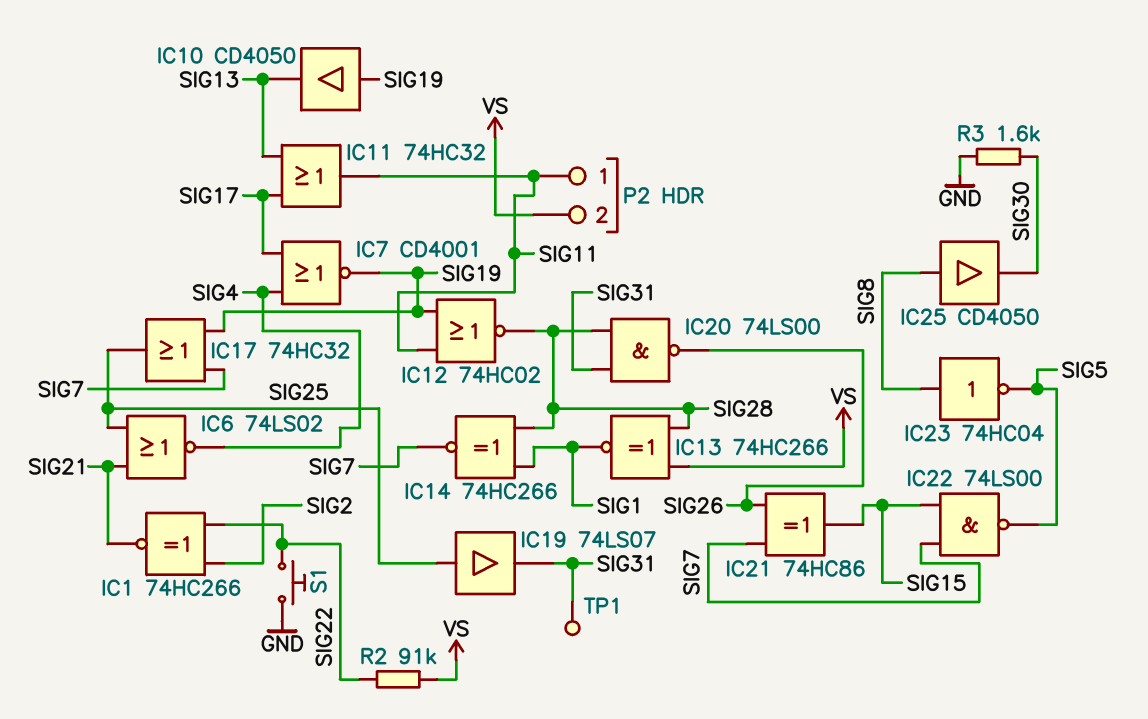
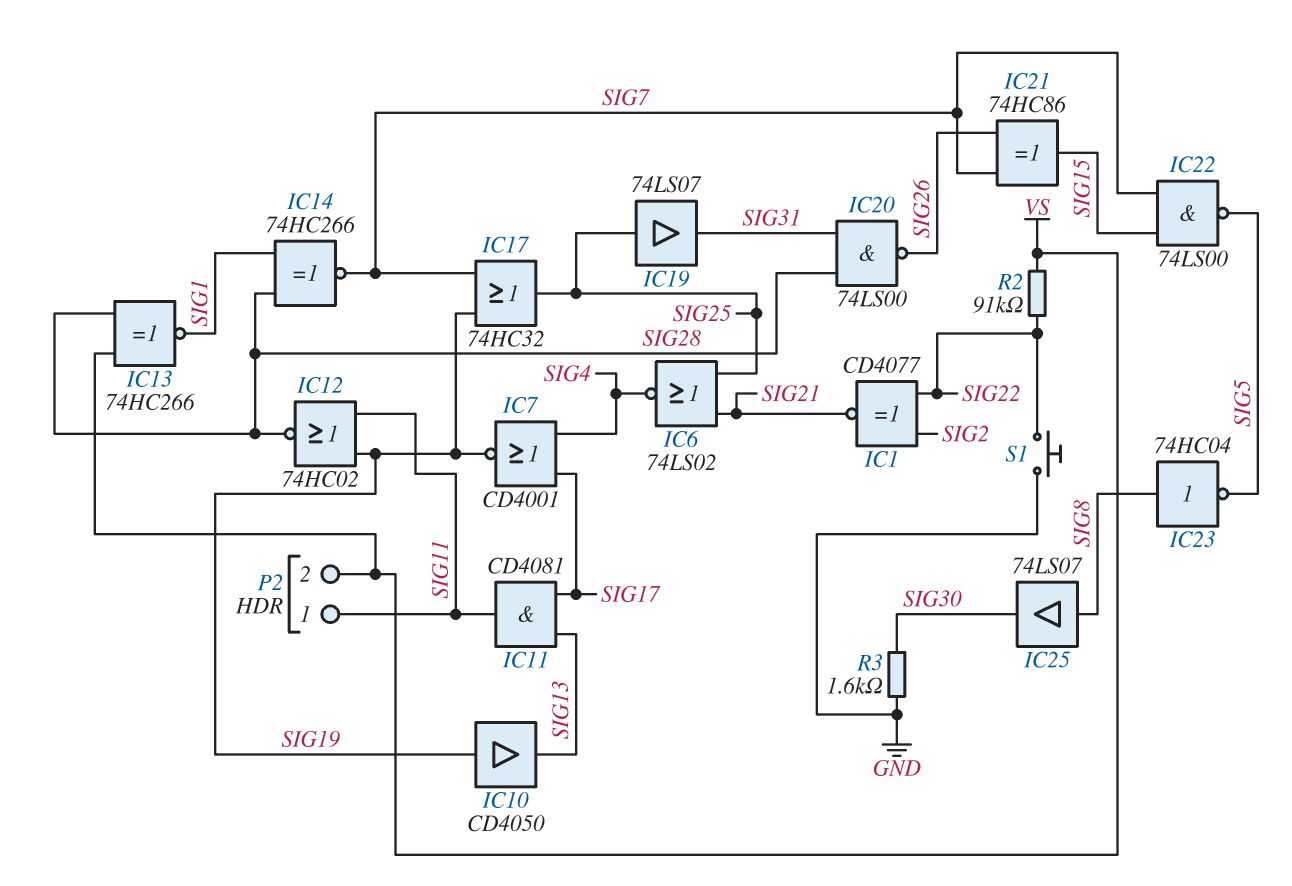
IC1: XNOR 74HC266 (in SIG2, in SIG22, out SIG21) -> XNOR CD4077 (in SIG2, in SIG22, out SIG21)
IC11: OR 74HC32 (in SIG13, in SIG17, out SIG11) -> AND CD4081 (in SIG13, in SIG17, out SIG11)
IC25: buffer CD4050 (in SIG8, out SIG30) -> buffer 74LS07 (in SIG8, out SIG30)
TP1: test point (SIG31) -> none

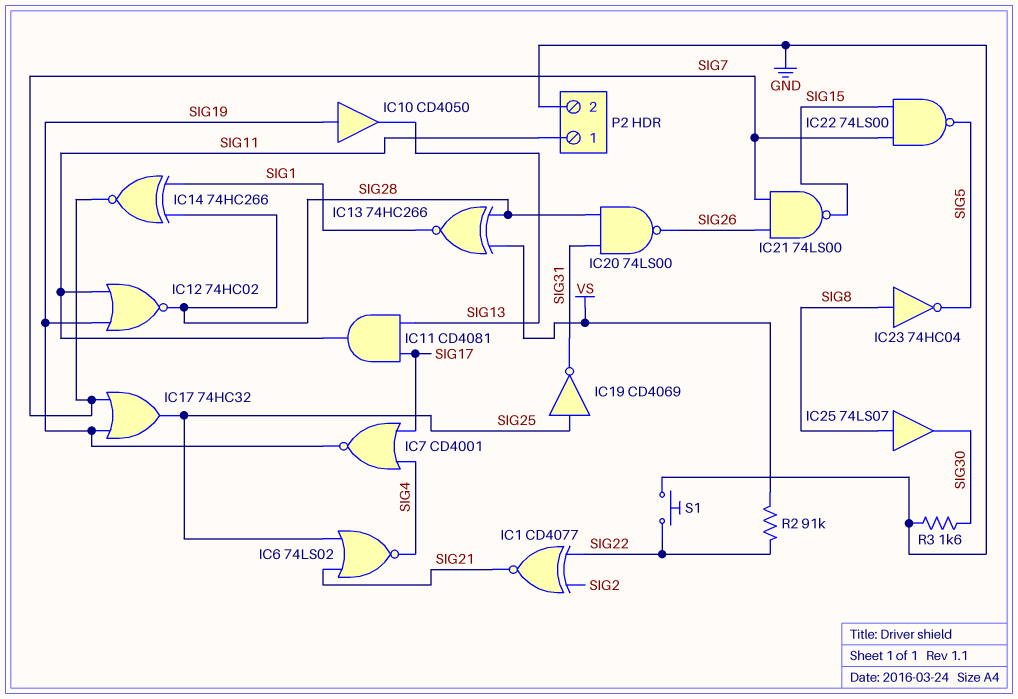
IC19: buffer 74LS07 (in SIG25, out SIG31) -> NOT CD4069 (in SIG25, out SIG31)
IC21: XOR 74HC86 (in SIG7, in SIG26, out SIG15) -> NAND 74LS00 (in SIG7, in SIG26, out SIG15)
P2 pin 2: VS -> GND

